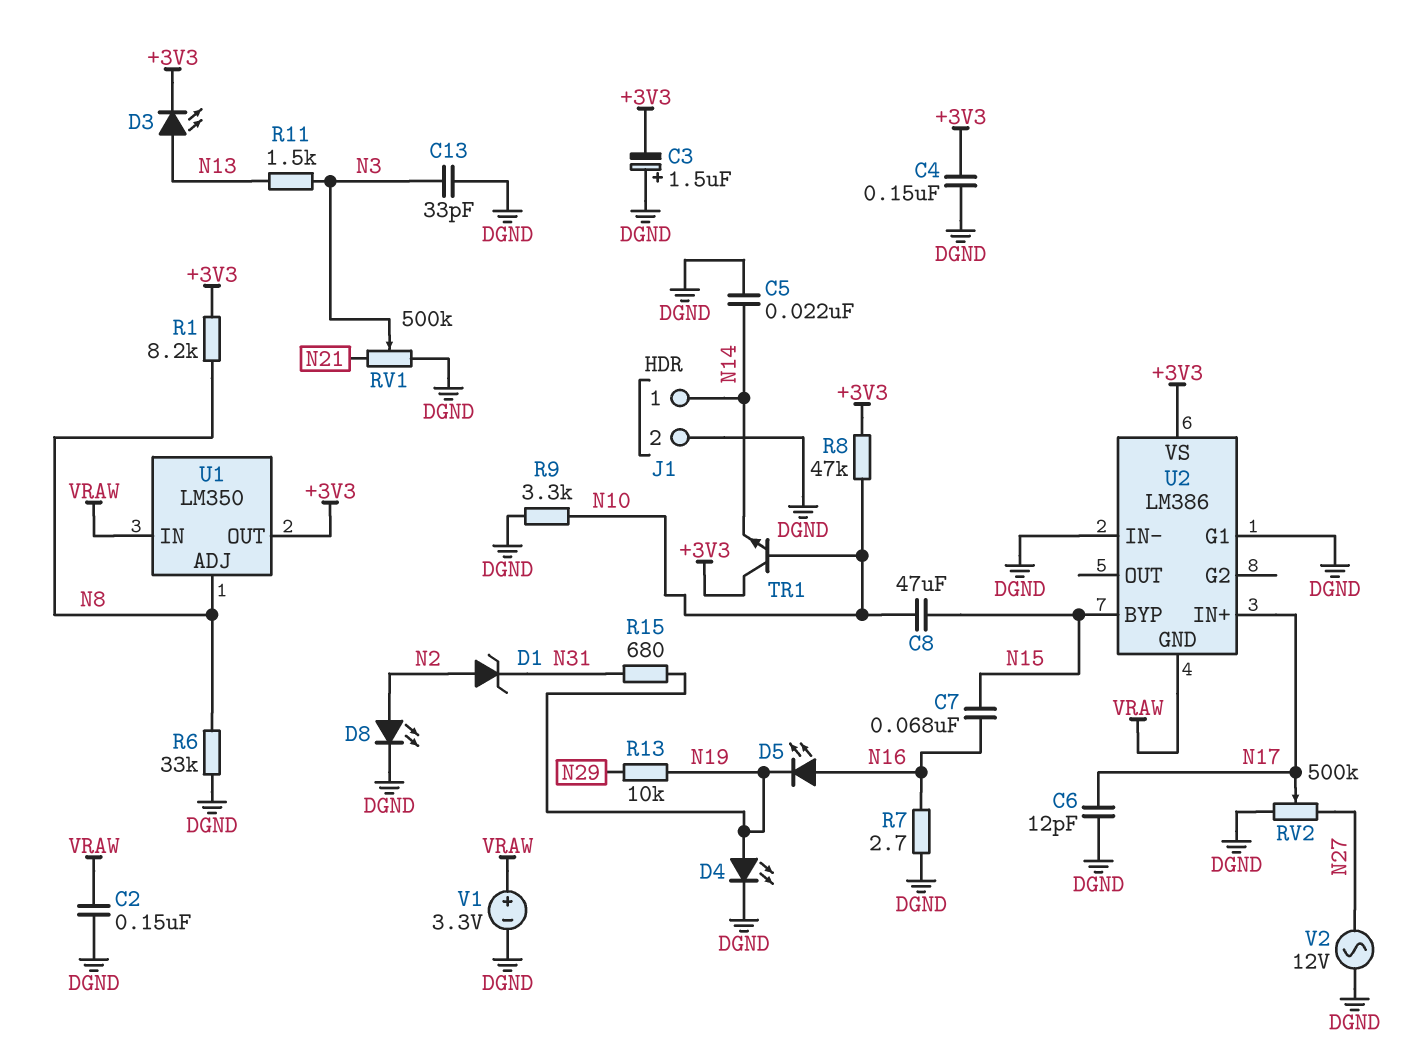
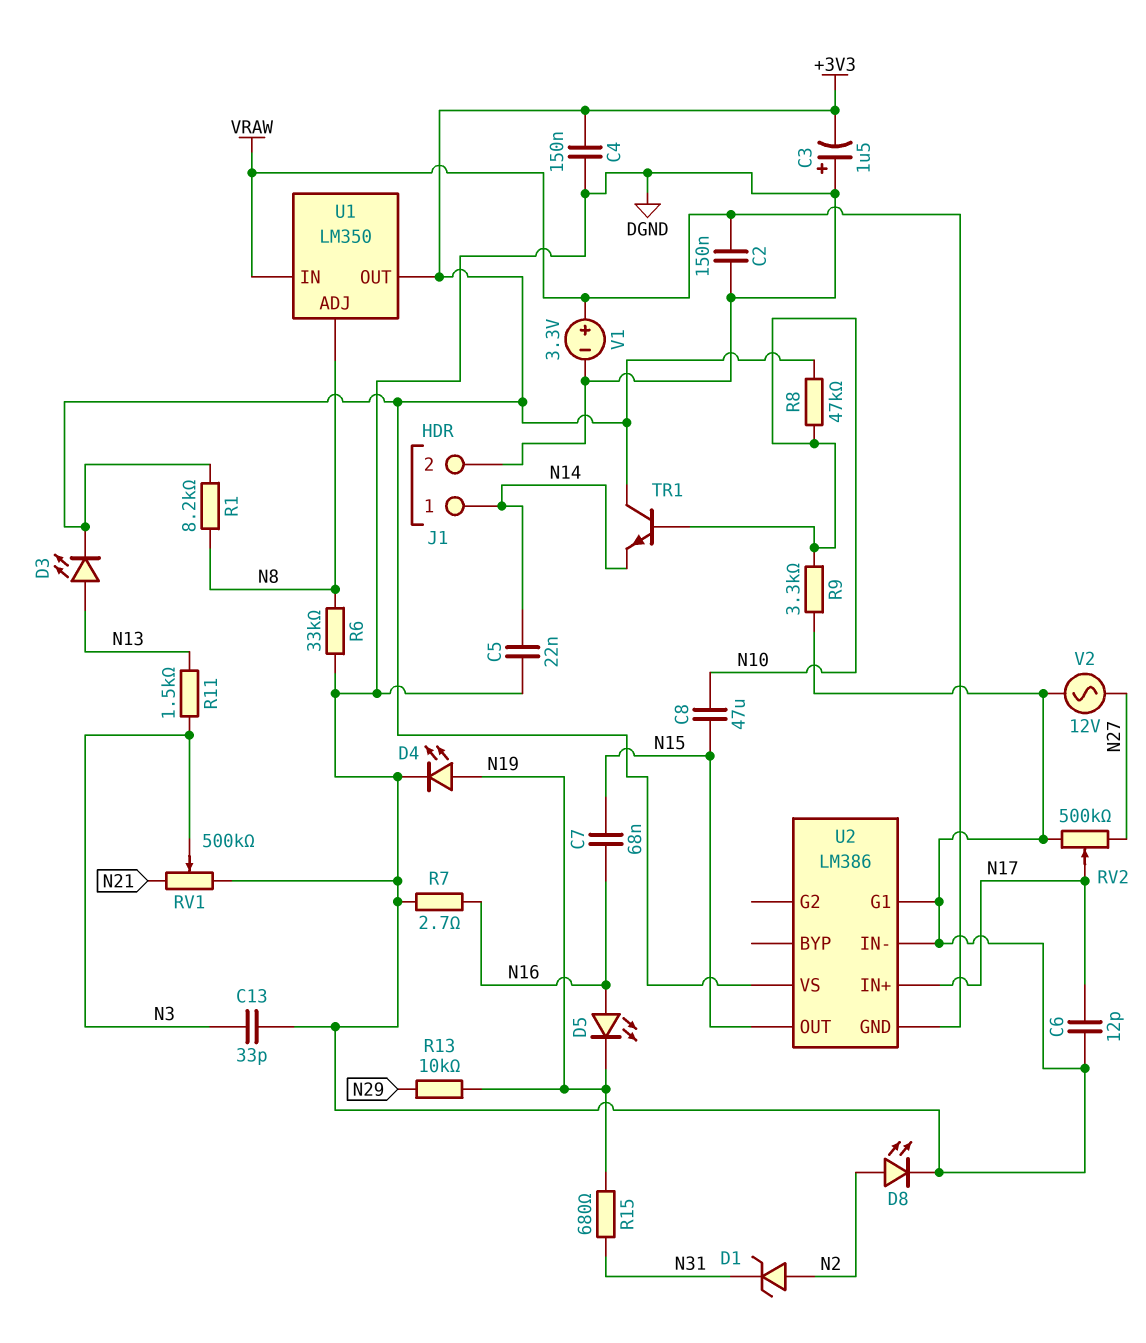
U2 pin BYP: N15 -> none
U2 pin OUT: none -> N15

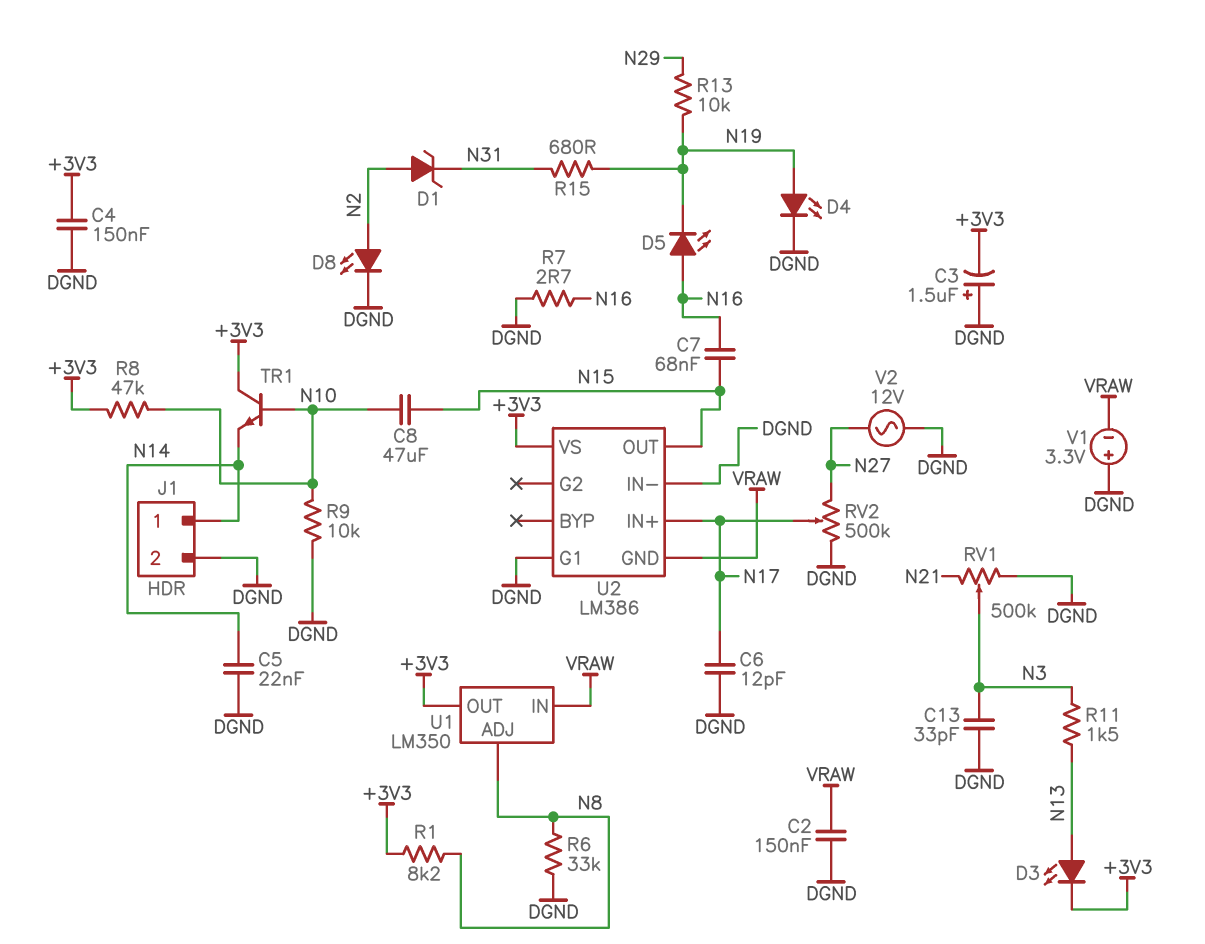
R9: 3.3k (DGND, N10) -> 10k (DGND, N10)
V1: 3.3V (plus VRAW, minus DGND) -> 3.3V (plus DGND, minus VRAW)

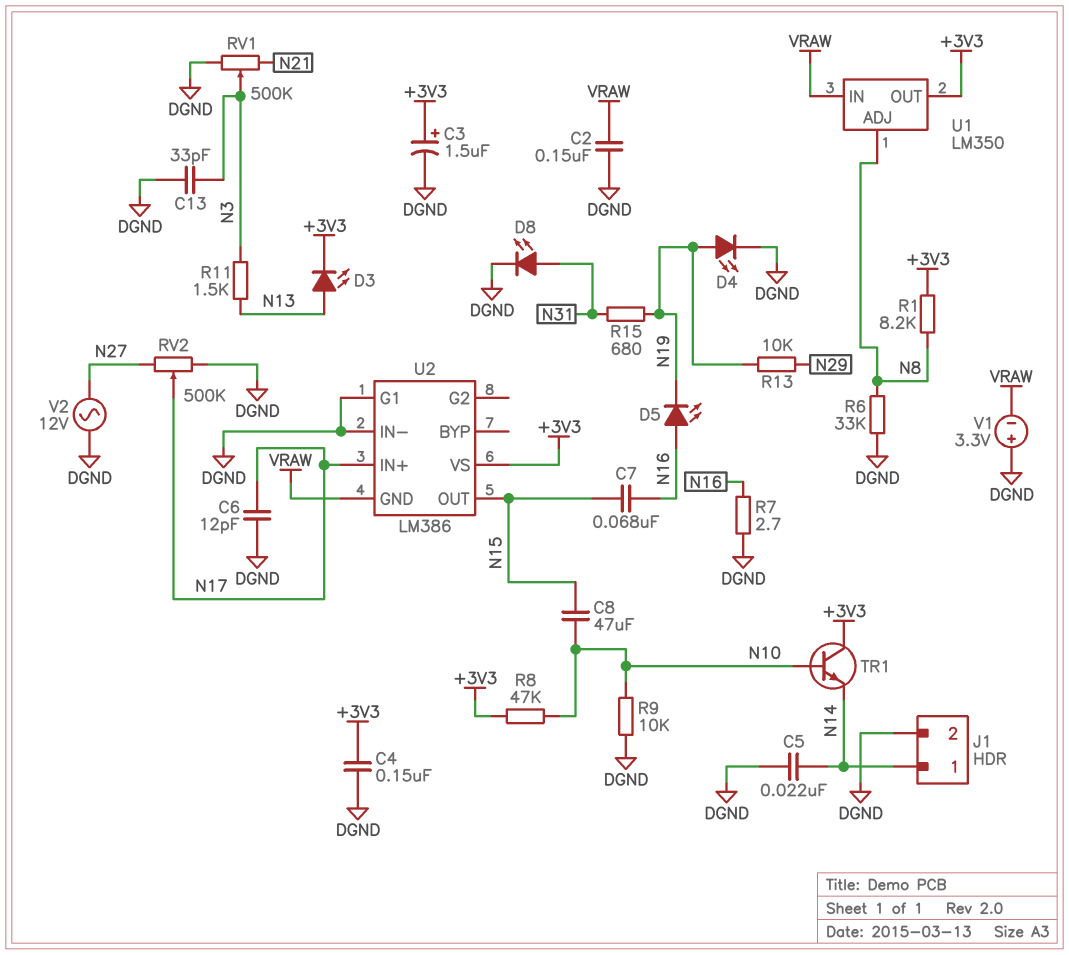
C3: 1.5uF (plus DGND, minus +3V3) -> 1.5uF (plus +3V3, minus DGND)
D1: zener (A N2, K N31) -> none
D8: LED (A N2, K DGND) -> LED (A N31, K DGND)

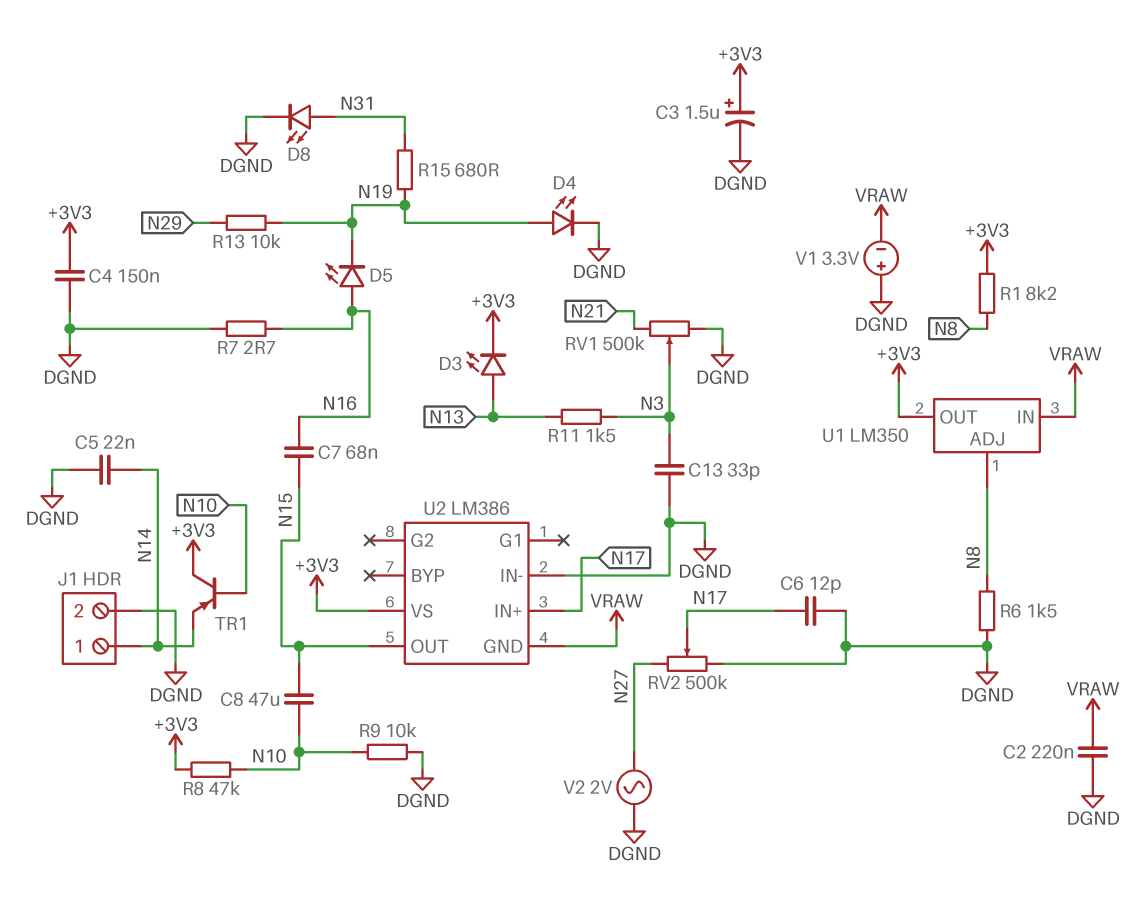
C2: 150nF (DGND, VRAW) -> 220nF (DGND, VRAW)
R6: 33k (DGND, N8) -> 1.5k (DGND, N8)
TR1: NPN (B N10, C +3V3, E N14) -> PNP (B N10, C +3V3, E N14)
U2 pin G1: DGND -> none
V2: AC 12V (DGND, N27) -> AC 2V (DGND, N27)

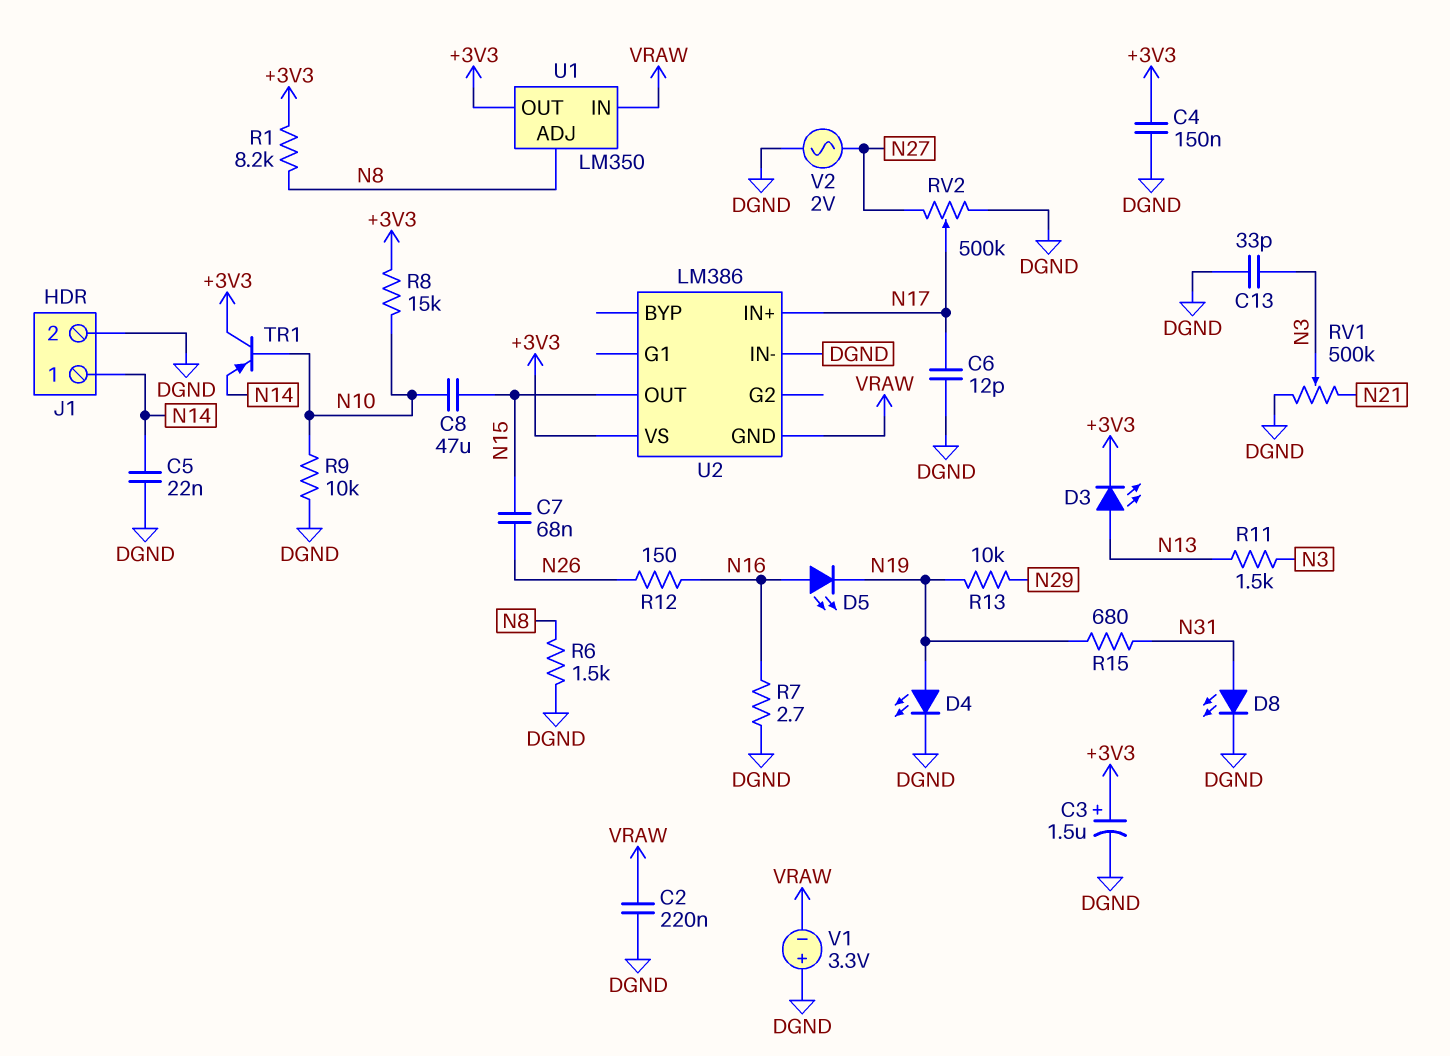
C7: 68nF (N15, N16) -> 68nF (N15, N26)
R8: 47k (+3V3, N10) -> 15k (+3V3, N10)
R12: none -> 150 (N16, N26)

